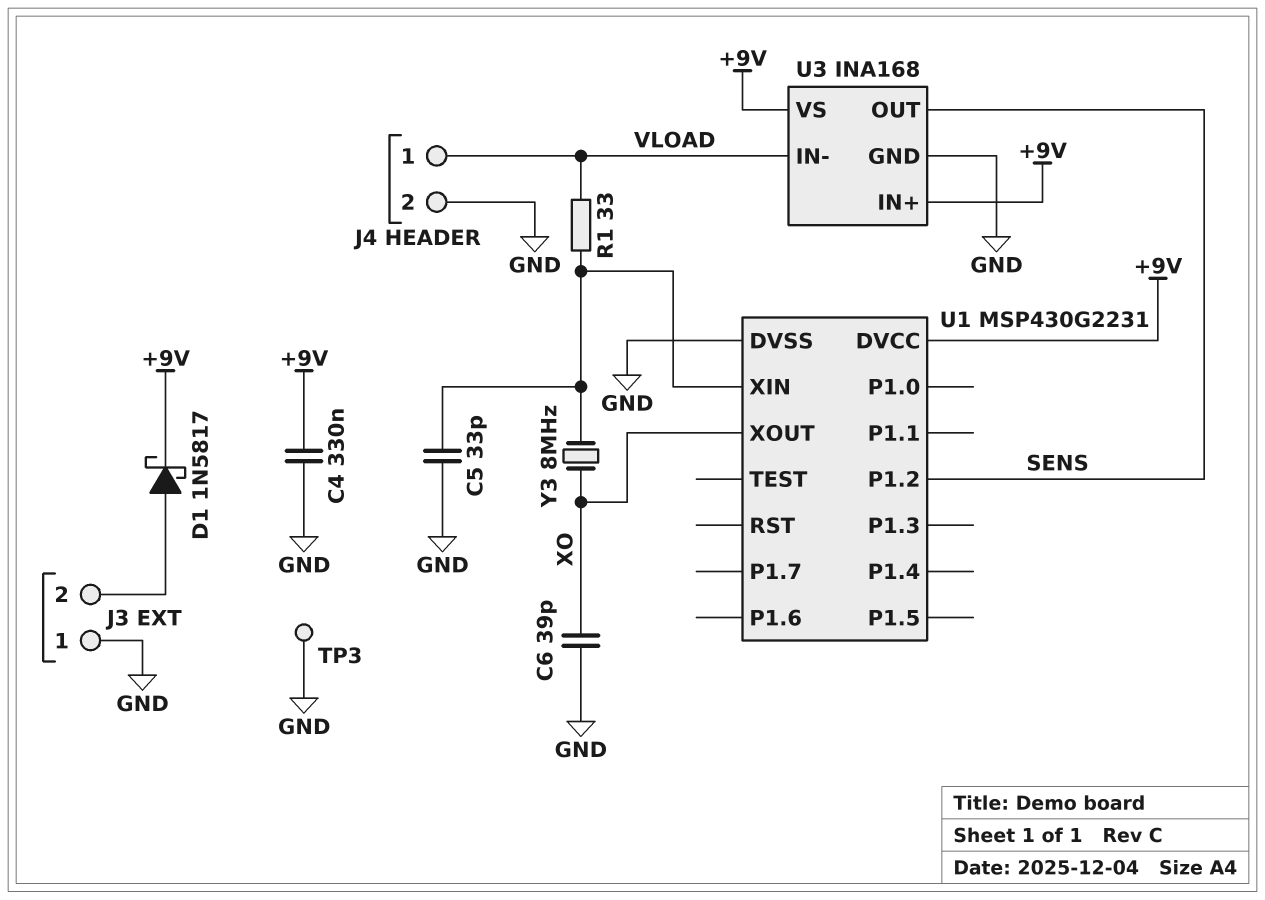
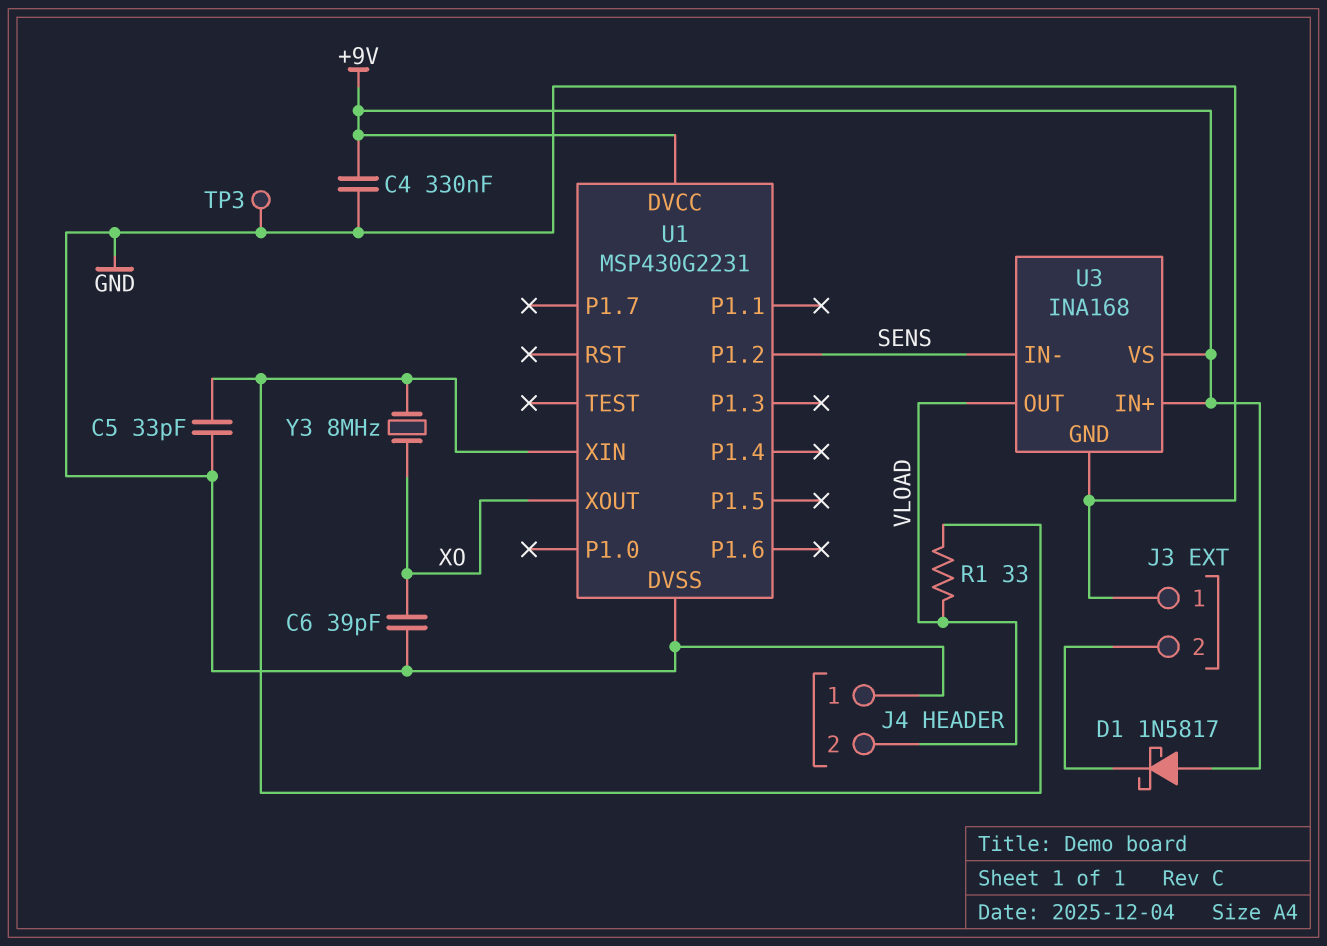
D1: schottky 1N5817 (A J3/2, K +9V) -> schottky 1N5817 (A +9V, K J3/2)
J4 pin 1: VLOAD -> GND
J4 pin 2: GND -> VLOAD
U3 pin IN-: VLOAD -> SENS
U3 pin OUT: SENS -> VLOAD

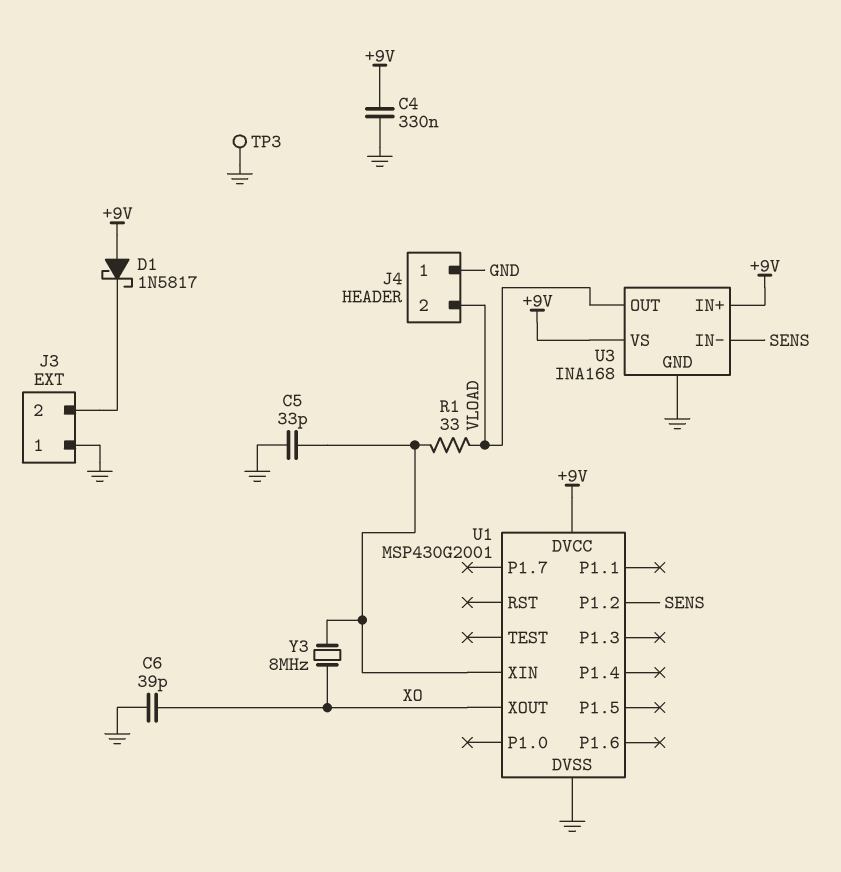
U1: MSP430G2231 -> MSP430G2001

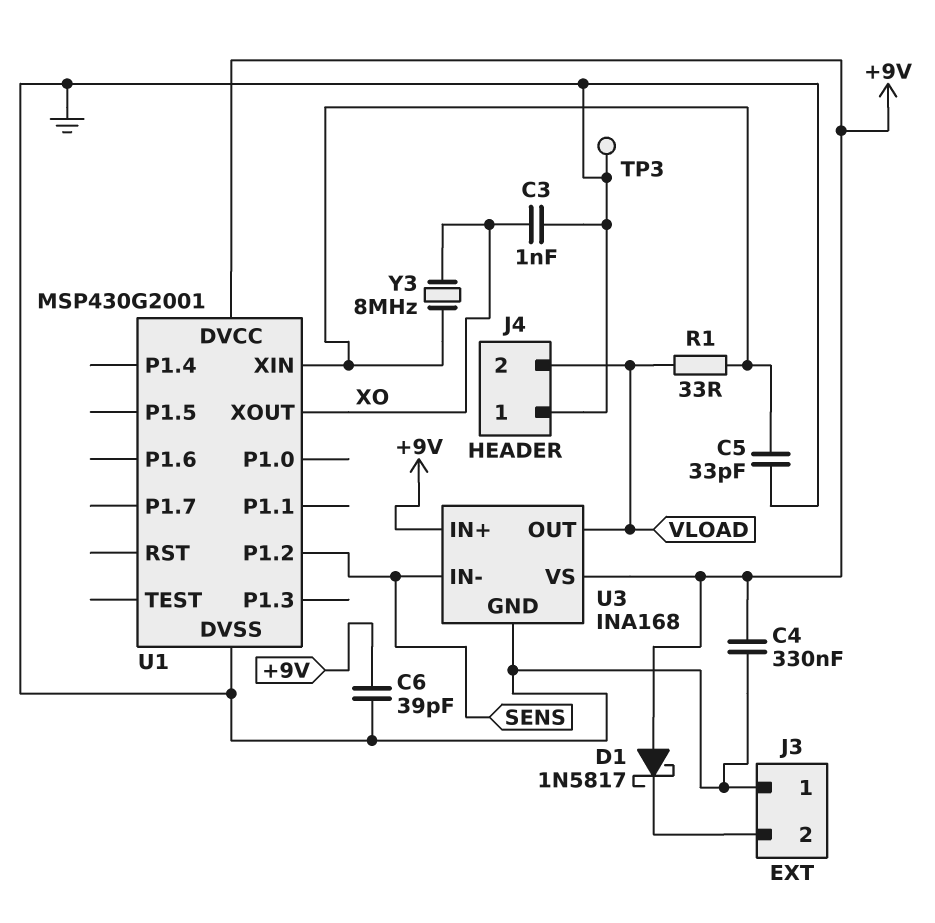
C3: none -> 1nF (GND, XO)
C6: 39pF (GND, XO) -> 39pF (+9V, GND)

